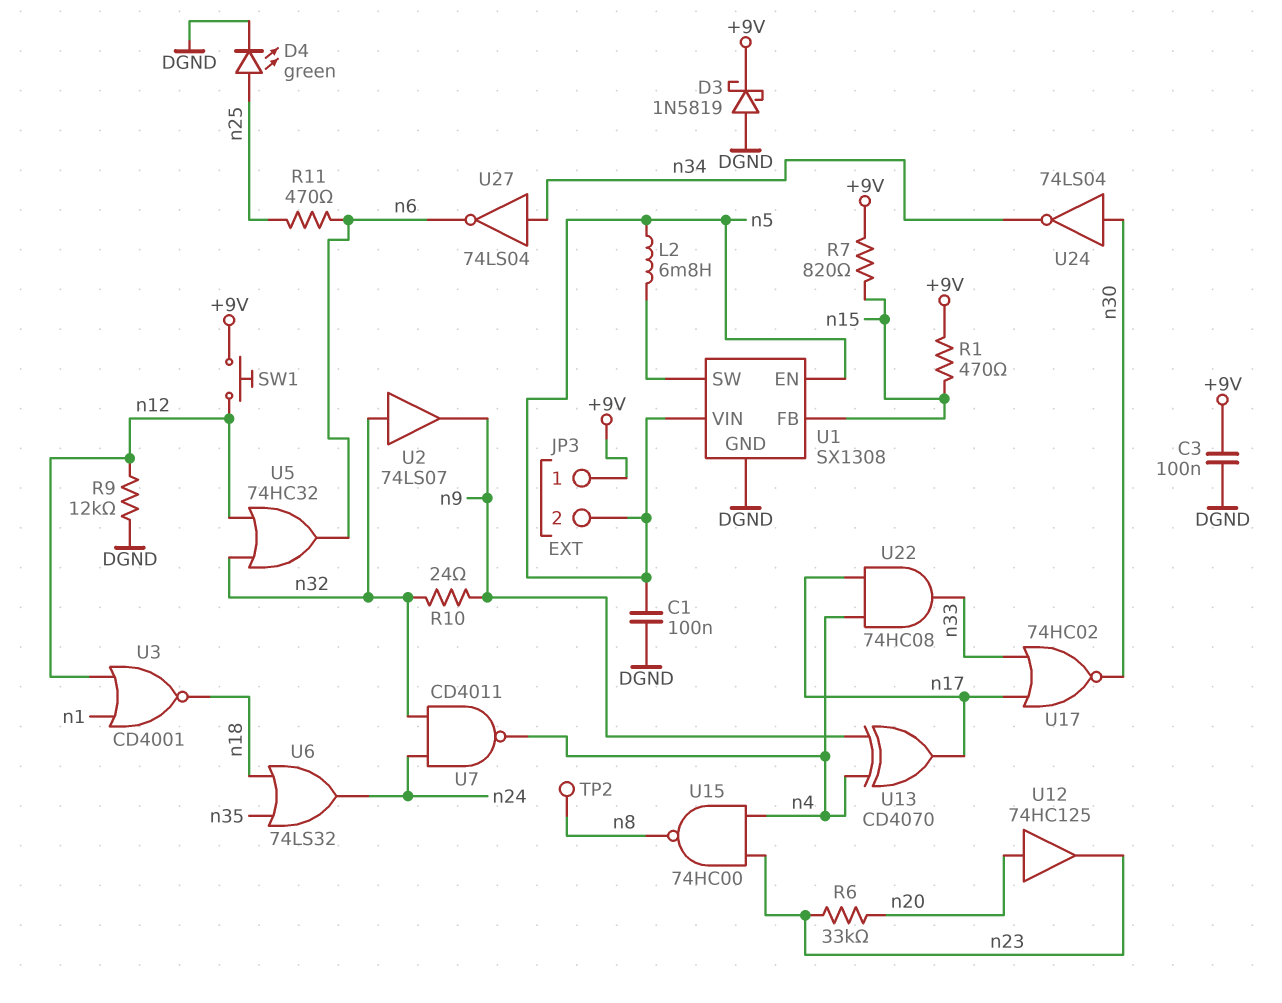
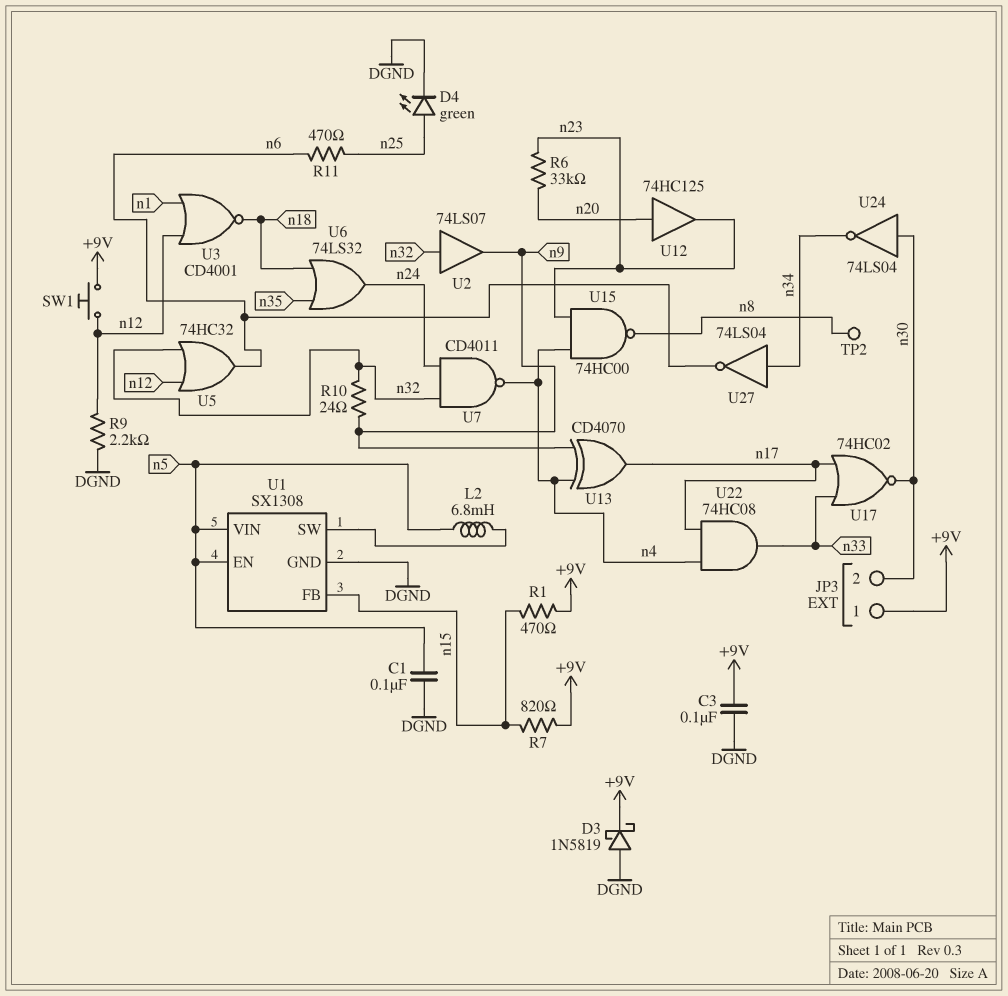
JP3 pin 2: n5 -> n30
R9: 12k (DGND, n12) -> 2.2k (DGND, n12)

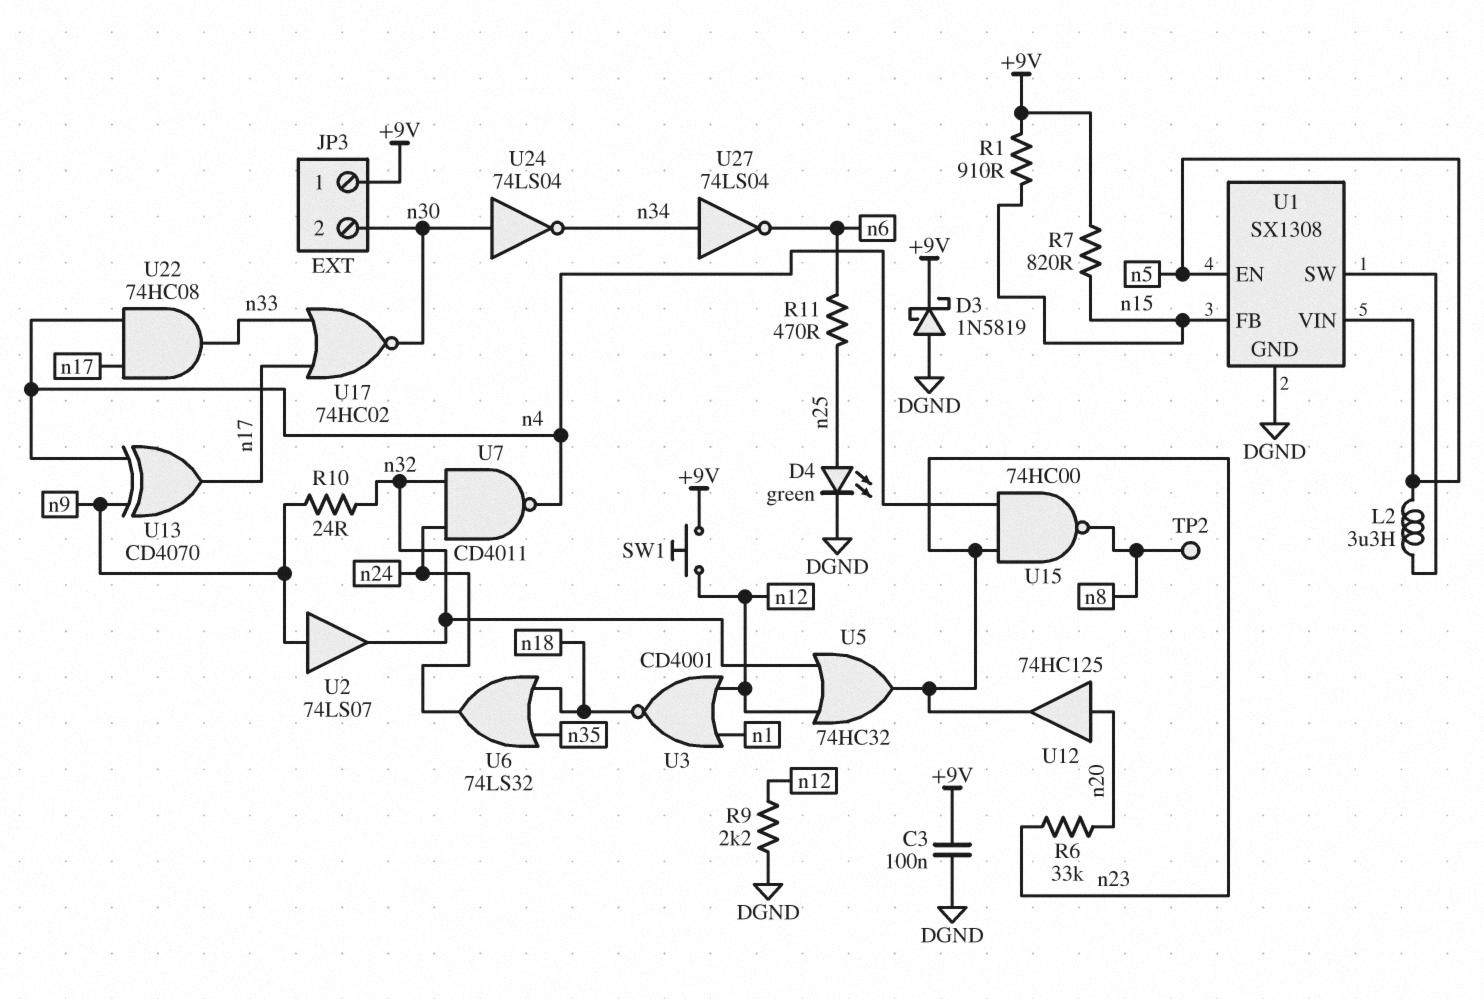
C1: 100nF (DGND, n5) -> none
L2: 6.8mH (U1/SW, n5) -> 3.3uH (U1/SW, n5)
R1: 470 (+9V, n15) -> 910 (+9V, n15)
U2: buffer 74LS07 (in n32, out n9) -> buffer 74LS07 (in n9, out n32)
U5: OR 74HC32 (in n12, in n32, out n6) -> OR 74HC32 (in n12, in n32, out n23)

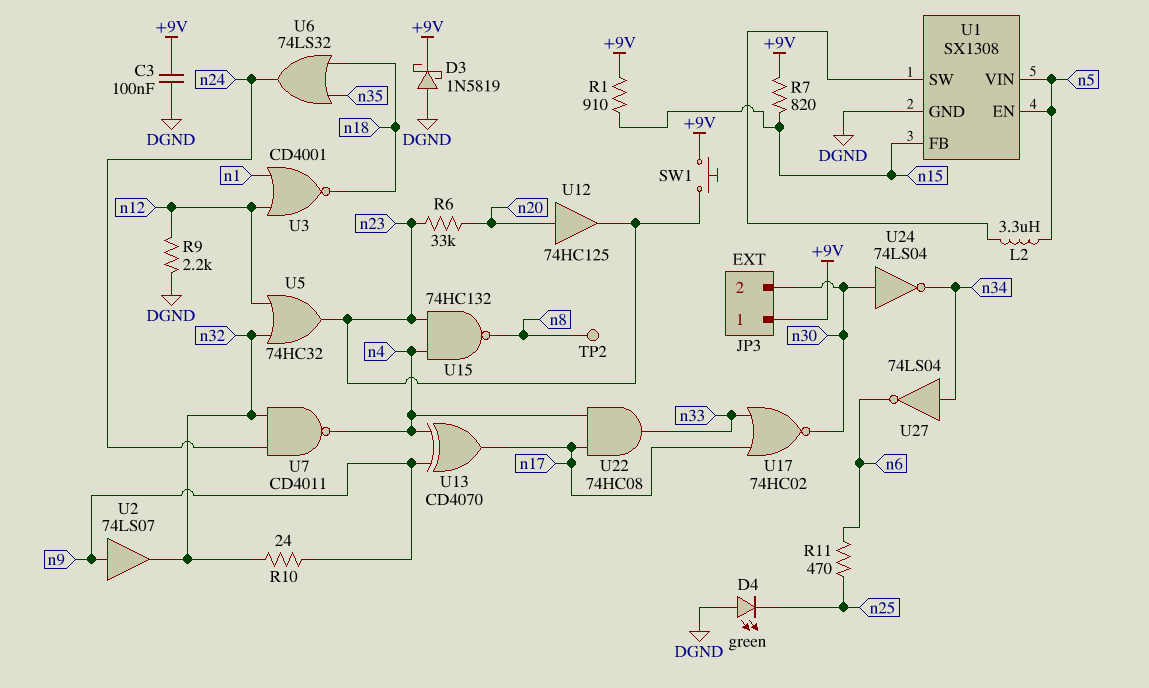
D4: LED green (A n25, K DGND) -> LED green (A DGND, K n25)
SW1: button (+9V, n12) -> button (+9V, n23)
U15: NAND 74HC00 (in n4, in n23, out n8) -> NAND 74HC132 (in n4, in n23, out n8)

